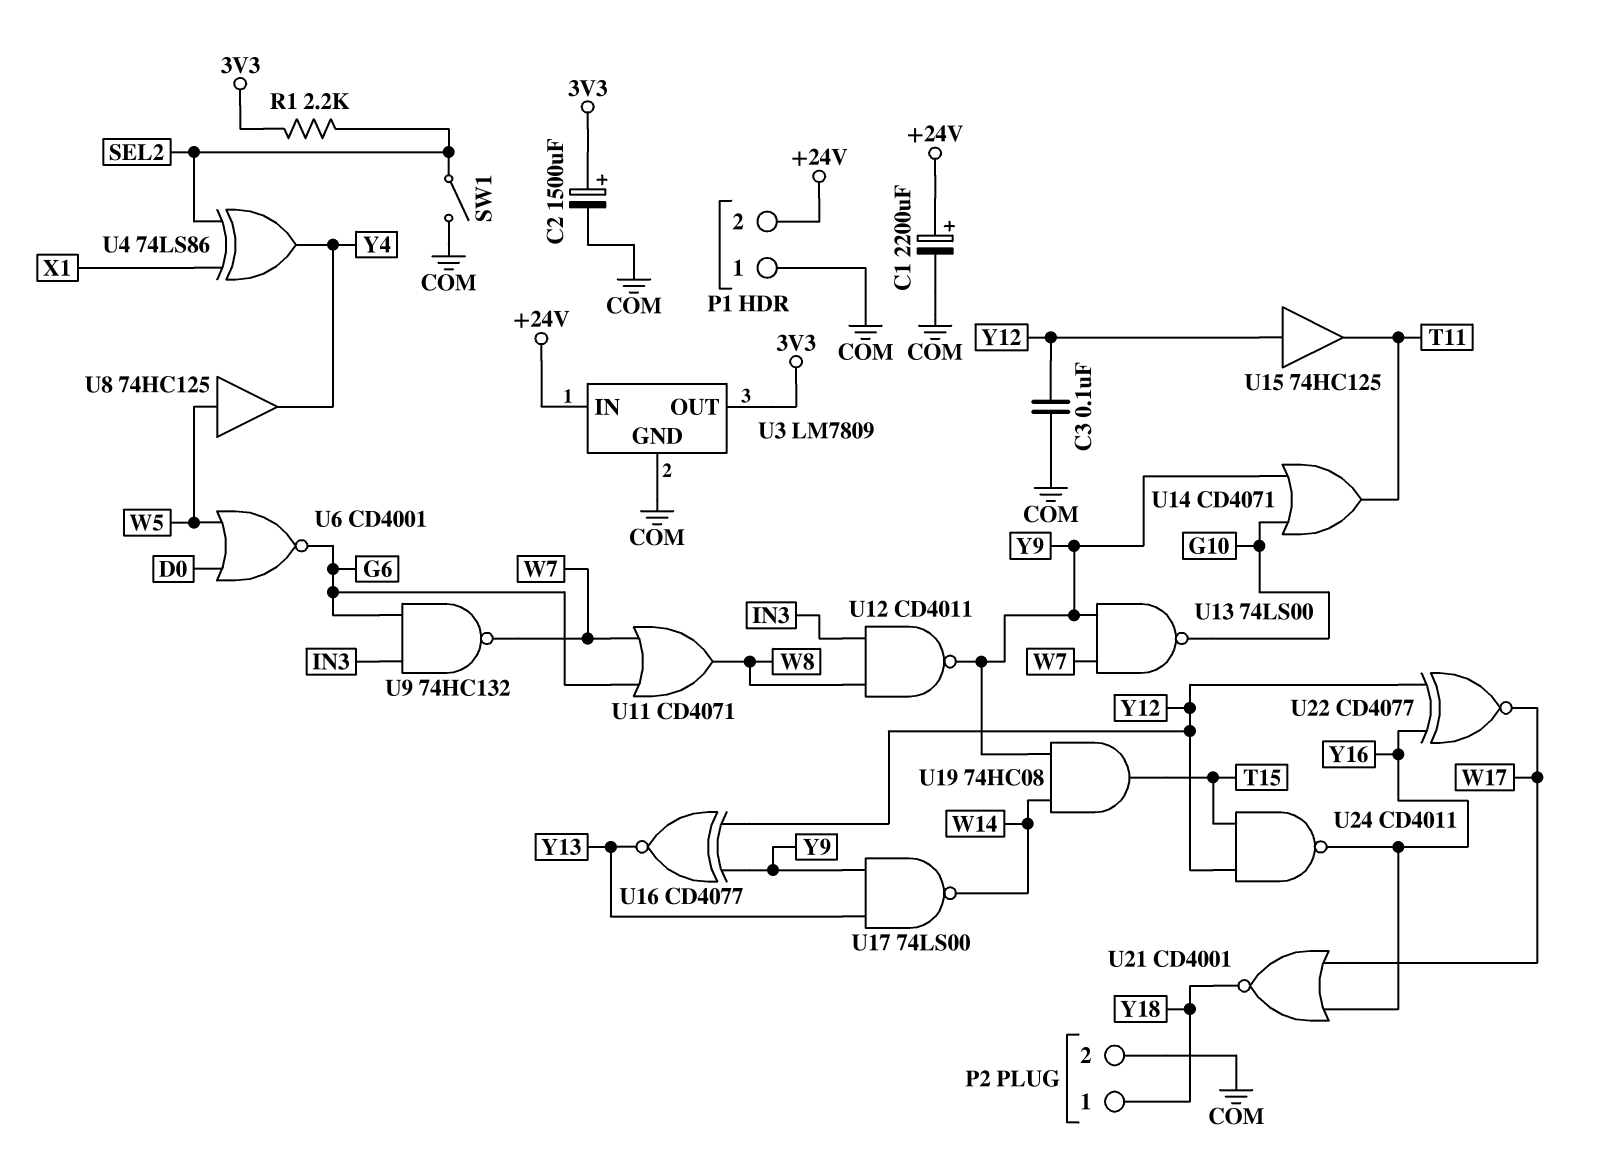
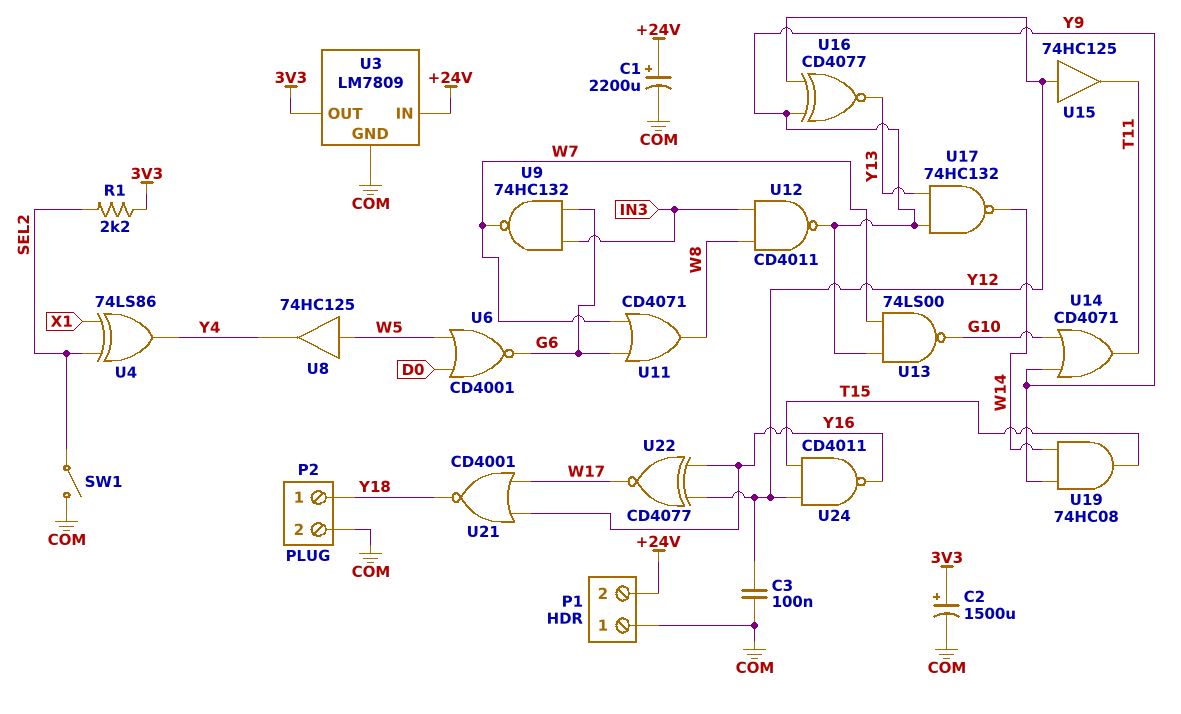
U17: NAND 74LS00 (in Y9, in Y13, out W14) -> NAND 74HC132 (in Y9, in Y13, out W14)

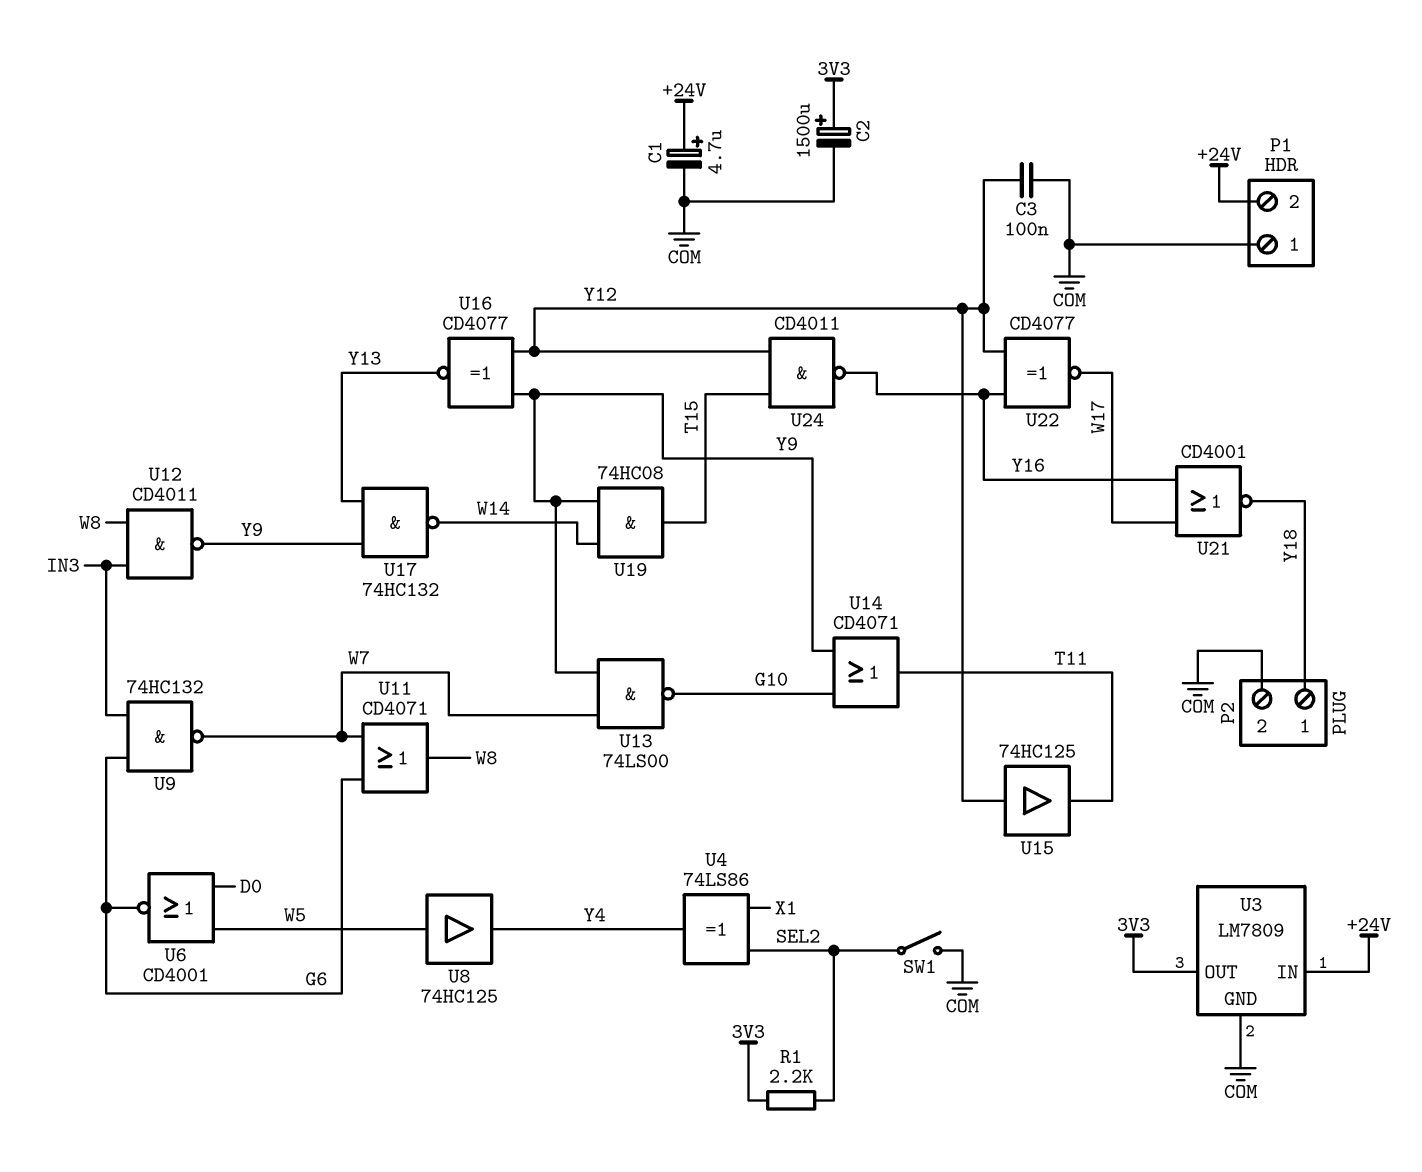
C1: 2200uF (plus +24V, minus COM) -> 4.7uF (plus +24V, minus COM)

